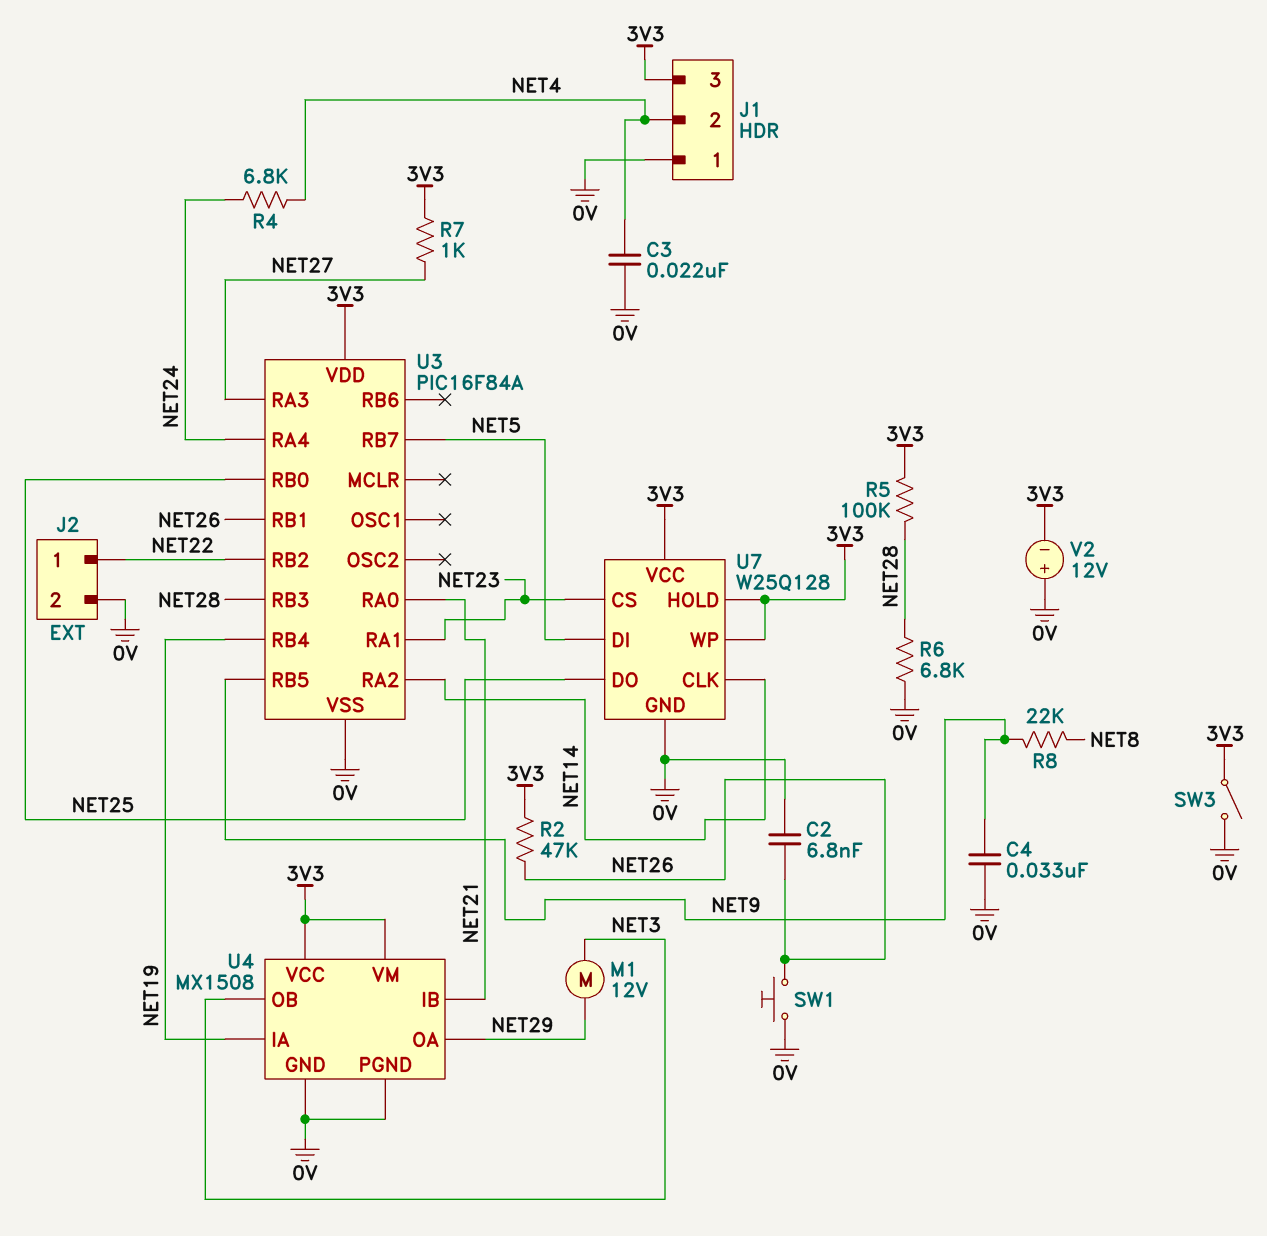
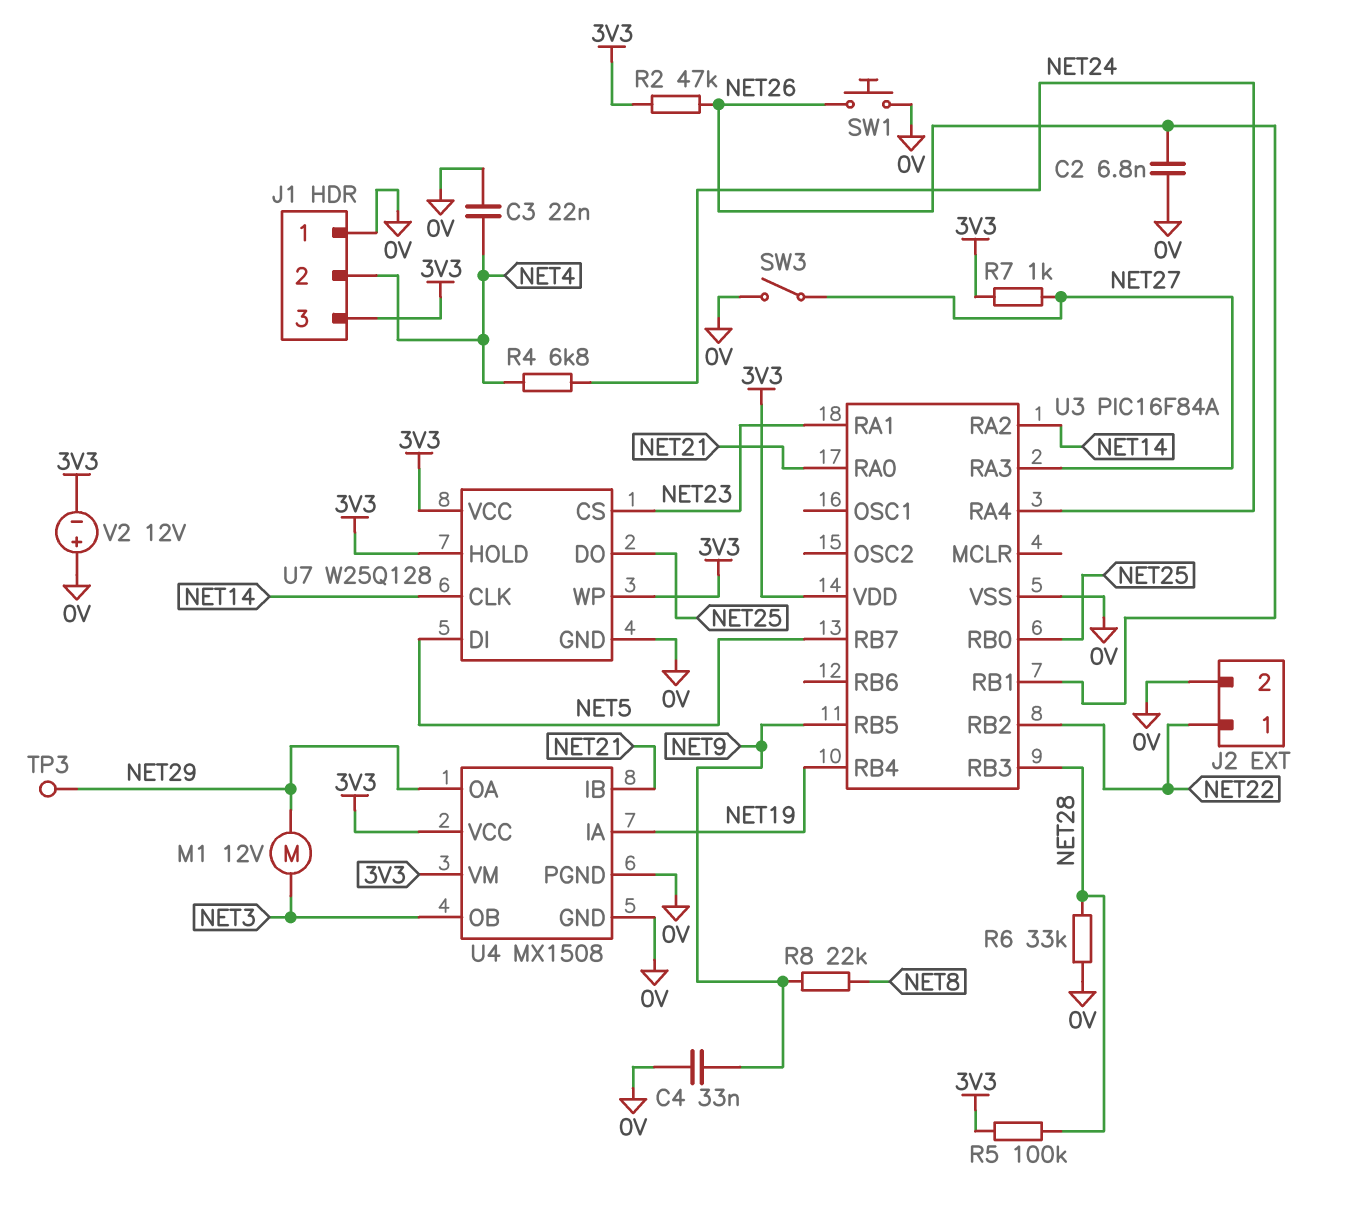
R6: 6.8k (0V, NET28) -> 33k (0V, NET28)
SW3: switch (0V, 3V3) -> switch (0V, NET27)
TP3: none -> test point (NET29)

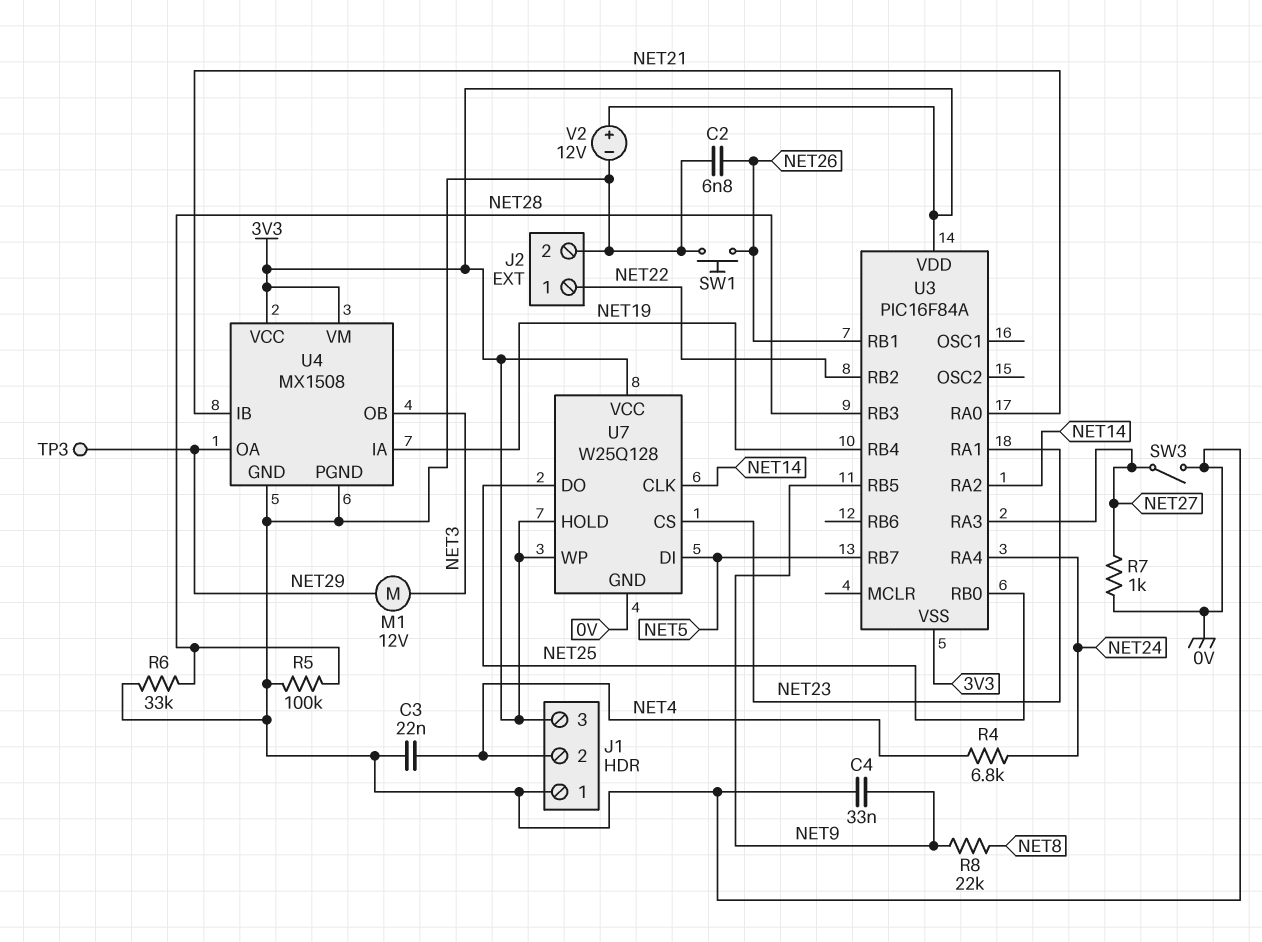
R2: 47k (3V3, NET26) -> none
R5: 100k (3V3, NET28) -> 100k (0V, NET28)
R7: 1k (3V3, NET27) -> 1k (0V, NET27)
U3 pin VSS: 0V -> 3V3
V2: 12V (plus 0V, minus 3V3) -> 12V (plus 3V3, minus 0V)

